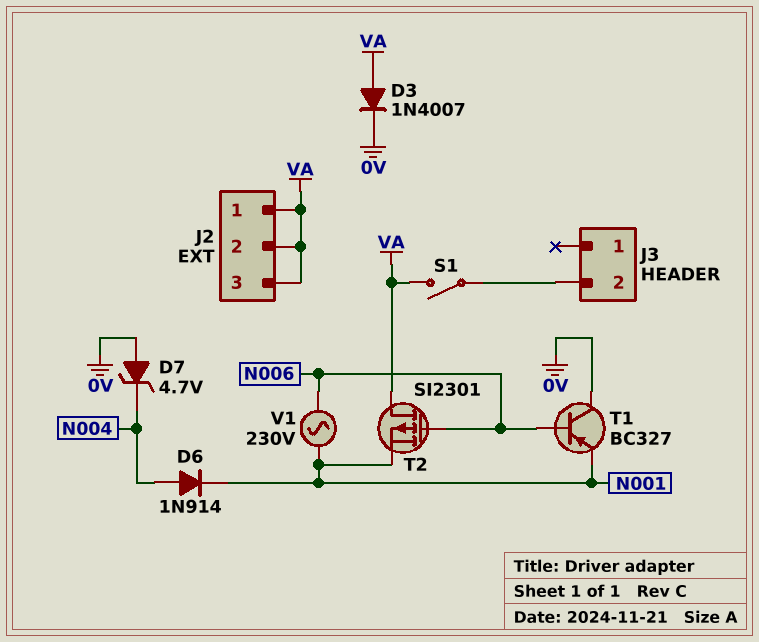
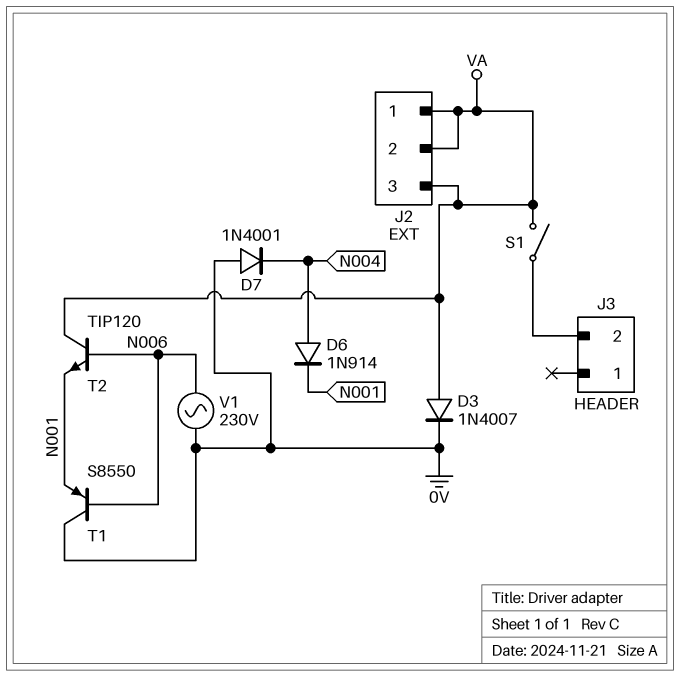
D7: zener 4.7V (A 0V, K N004) -> diode 1N4001 (A 0V, K N004)
T1: PNP BC327 (B N006, C 0V, E N001) -> PNP S8550 (B N006, C 0V, E N001)
T2: PMOS SI2301 (G N006, D VA, S N001) -> NPN TIP120 (B N006, C VA, E N001)
V1: AC 230V (N001, N006) -> AC 230V (0V, N006)

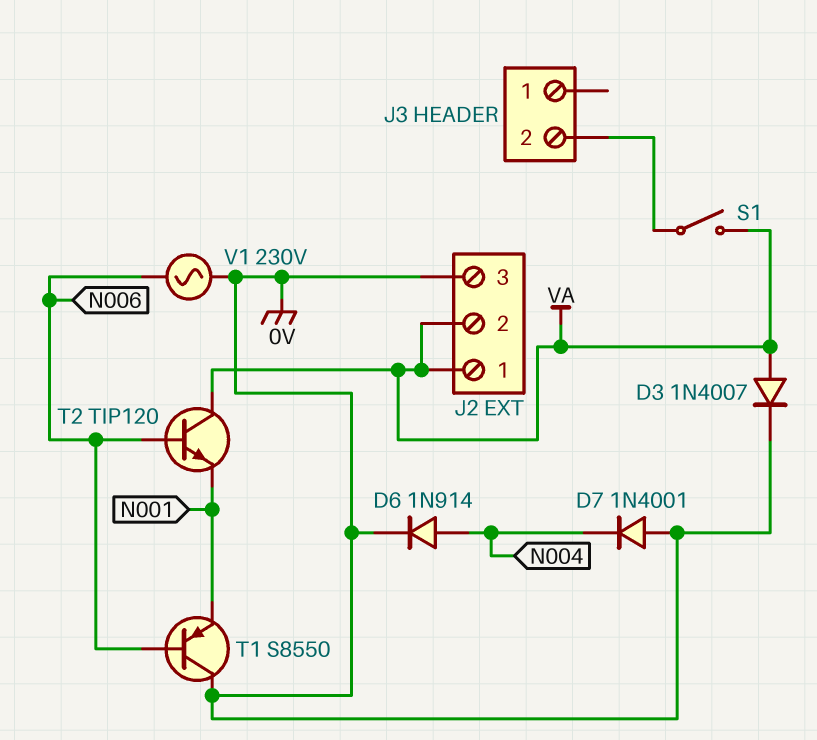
D6: diode 1N914 (A N004, K N001) -> diode 1N914 (A N004, K 0V)
J2 pin 3: VA -> 0V

